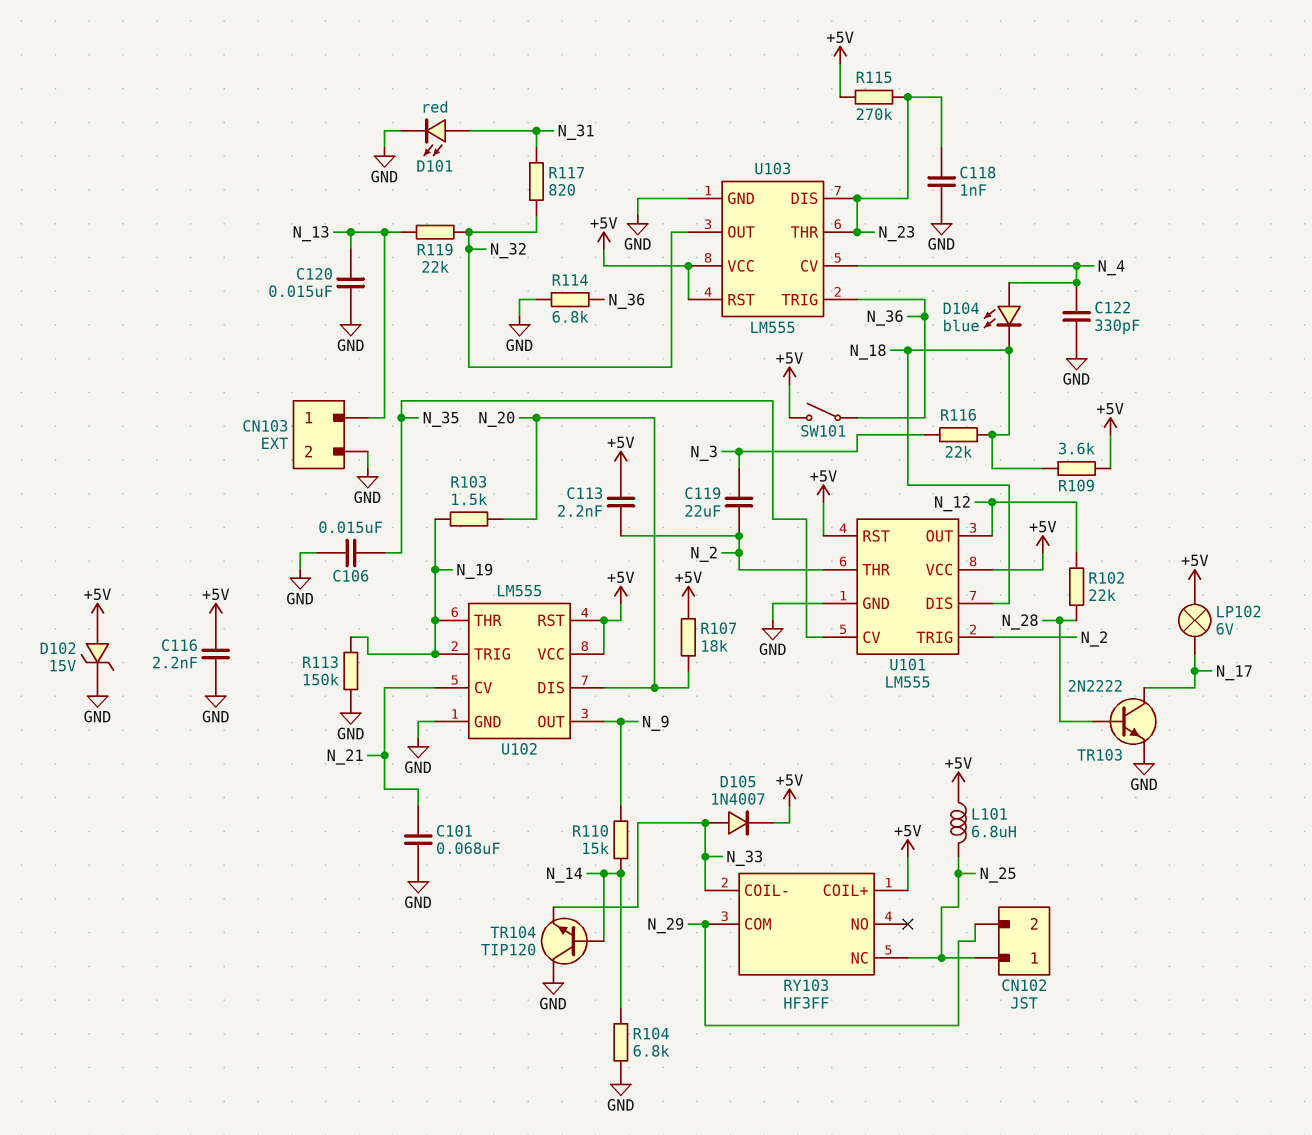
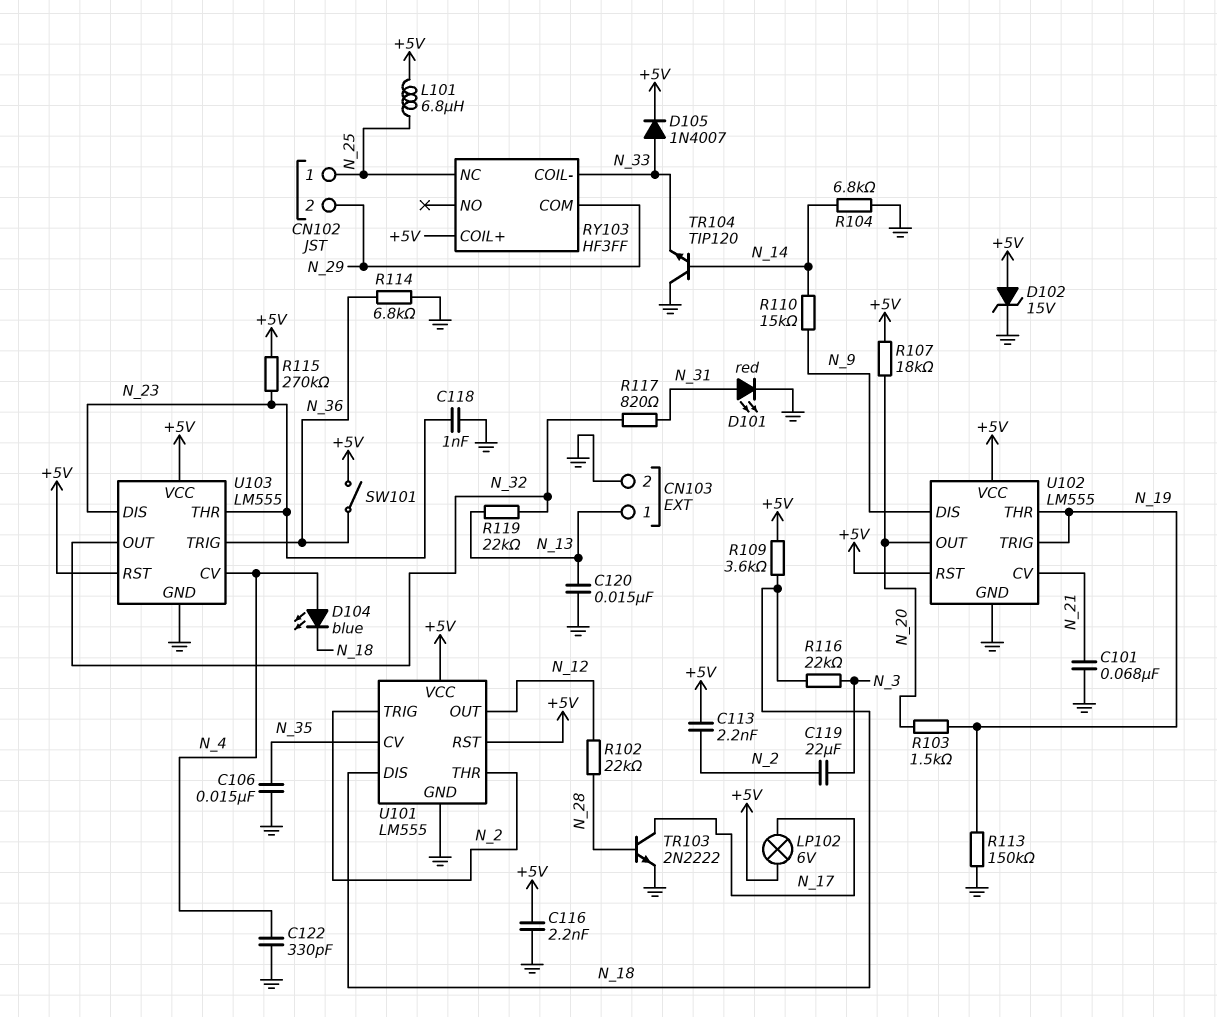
U102 pin DIS: N_20 -> N_9
U102 pin OUT: N_9 -> N_20

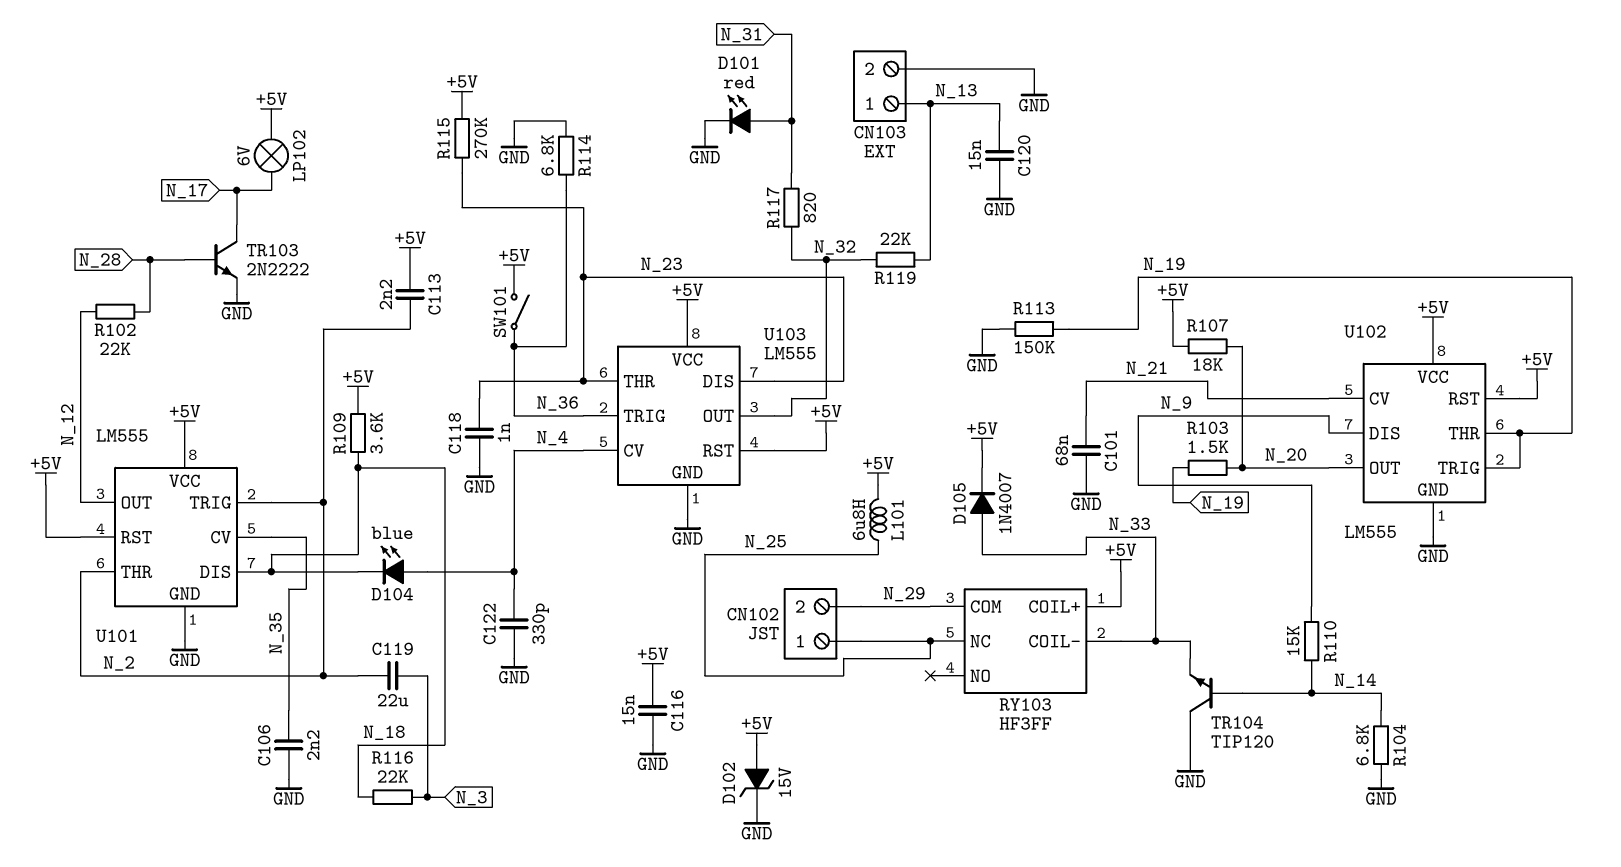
C106: 15nF (GND, N_35) -> 2.2nF (GND, N_35)
C116: 2.2nF (+5V, GND) -> 15nF (+5V, GND)

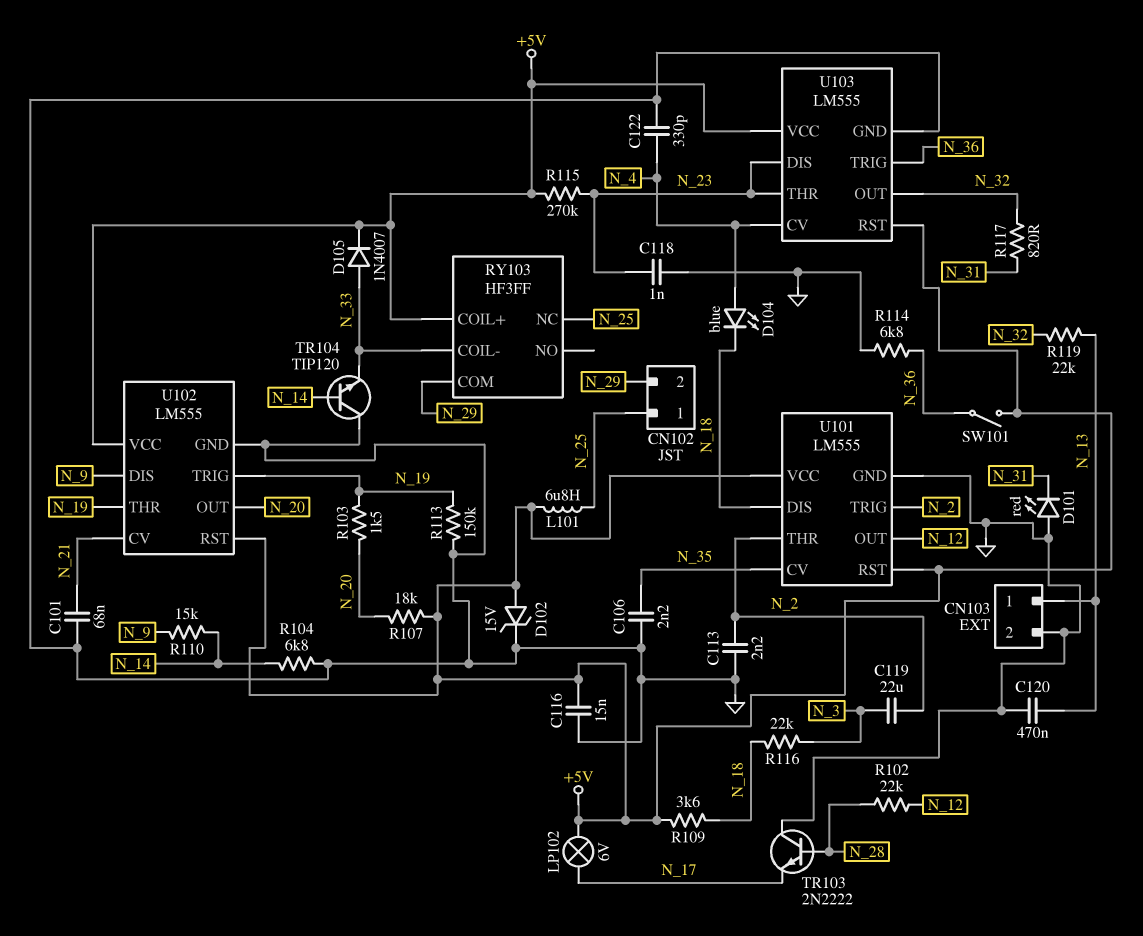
C113: 2.2nF (+5V, N_2) -> 2.2nF (GND, N_2)
C120: 15nF (GND, N_13) -> 470nF (GND, N_13)
D101: LED red (A N_31, K GND) -> LED red (A GND, K N_31)
TR103: NPN 2N2222 (B N_28, C N_17, E GND) -> NPN 2N2222 (B N_28, C GND, E N_17)

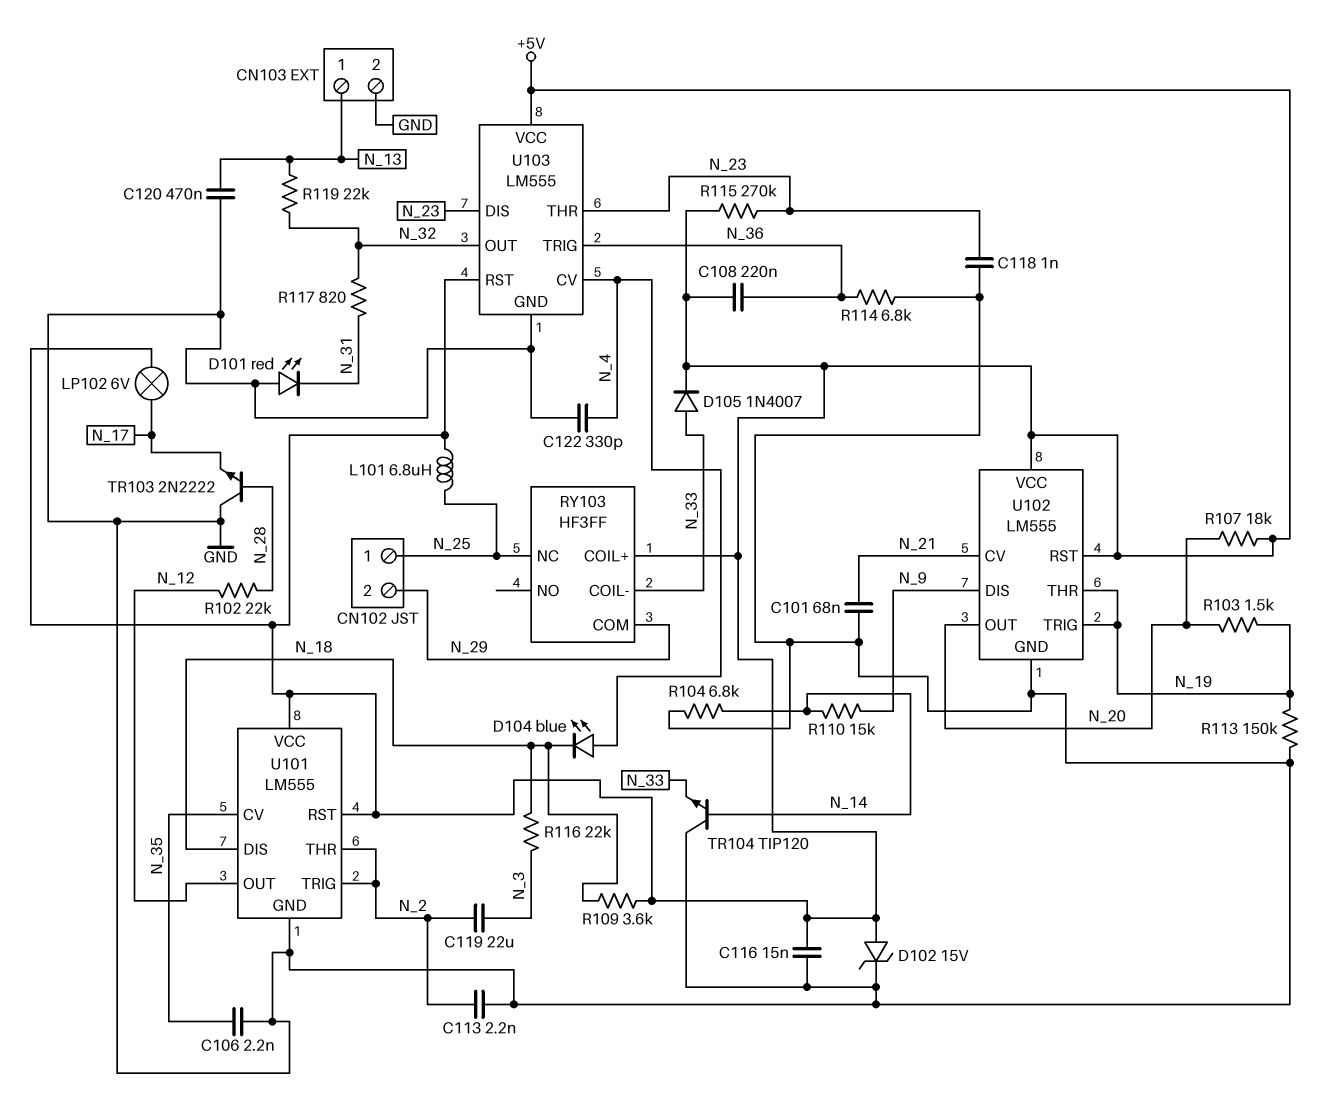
C108: none -> 220nF (+5V, N_36)
SW101: switch (+5V, N_36) -> none

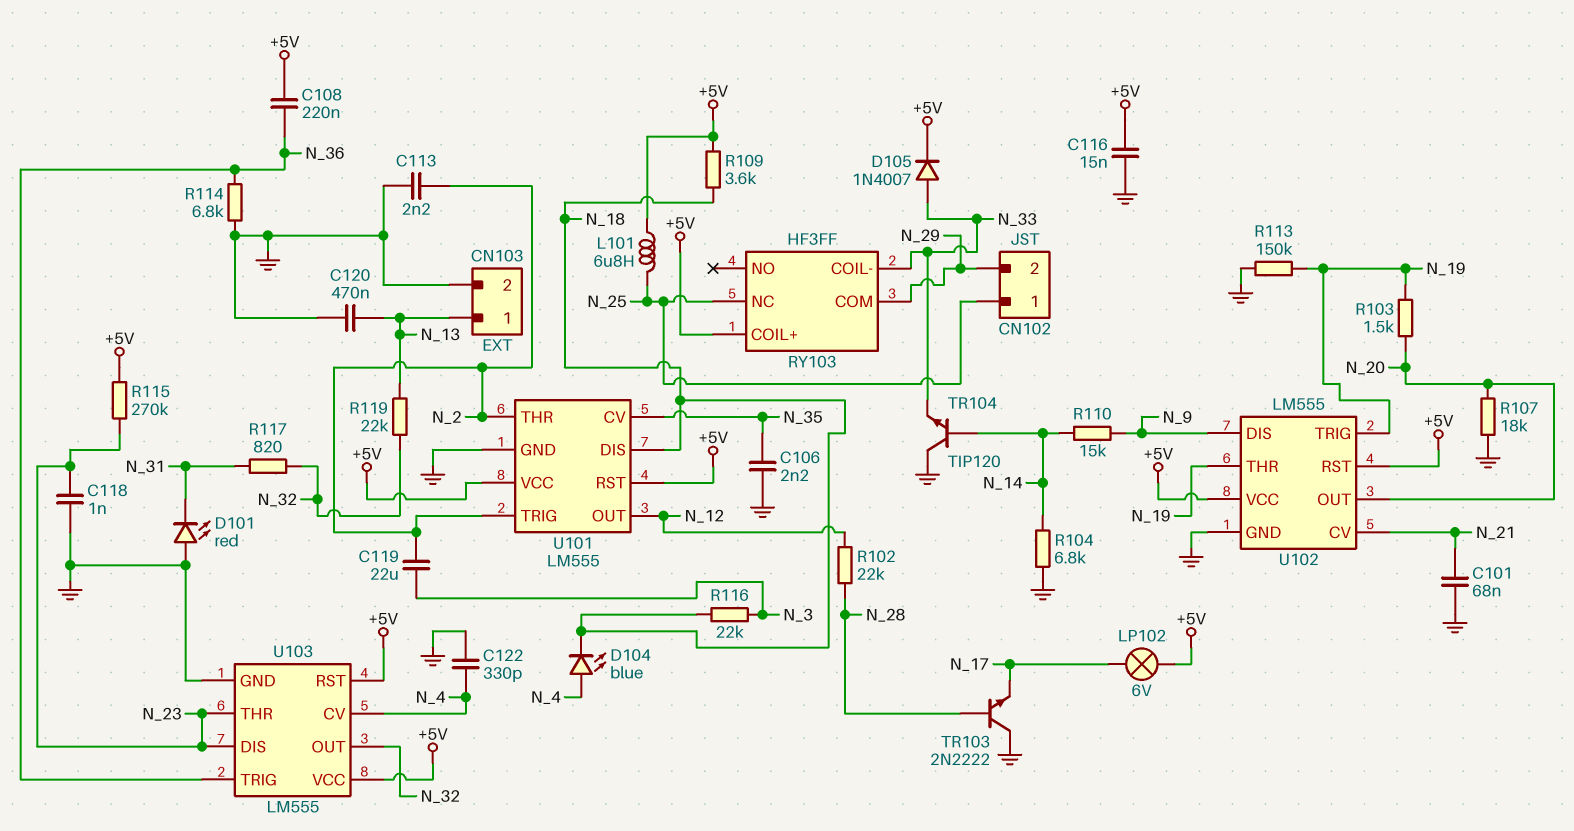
D102: zener 15V (A +5V, K GND) -> none
R107: 18k (+5V, N_20) -> 18k (GND, N_20)

